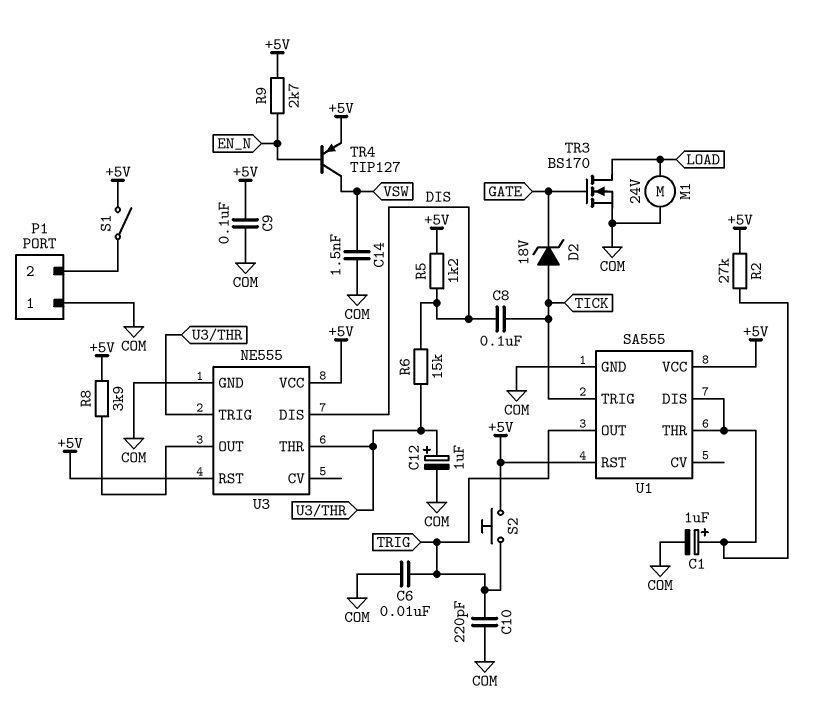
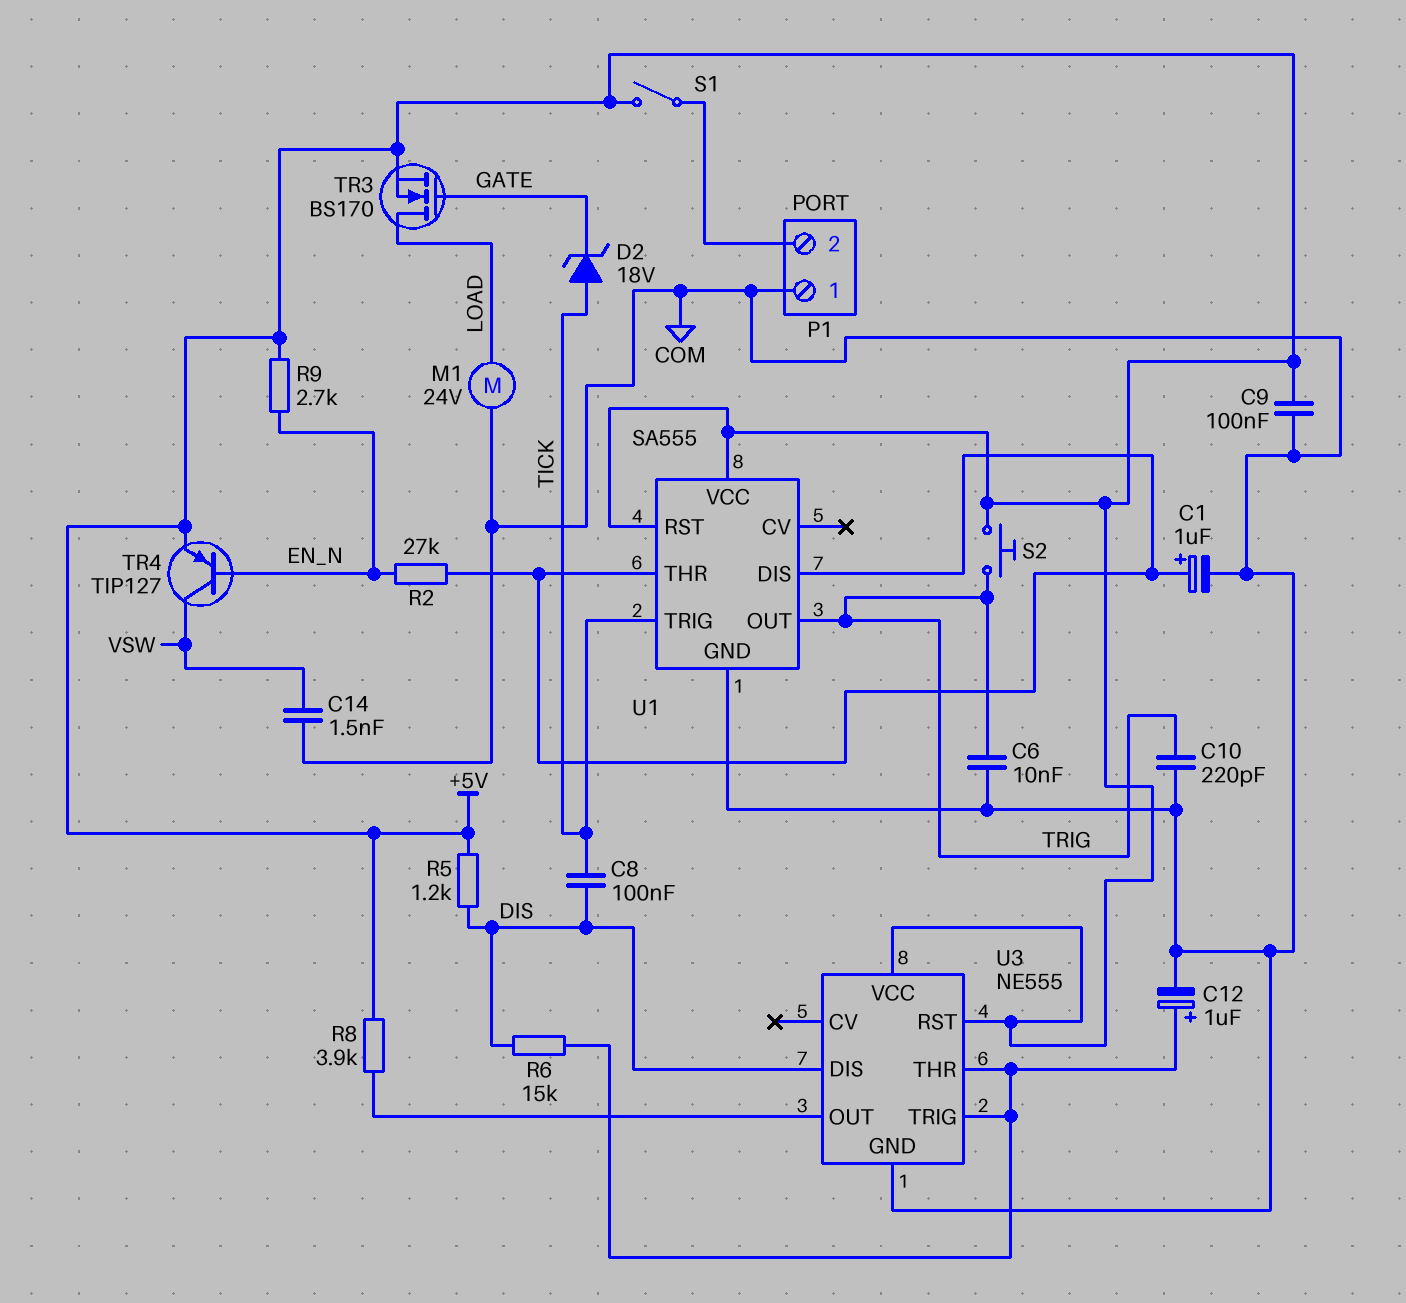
R2: 27k (+5V, U1/DIS) -> 27k (EN_N, U1/DIS)
TR3: NMOS BS170 (G GATE, D LOAD, S COM) -> NMOS BS170 (G GATE, D LOAD, S +5V)

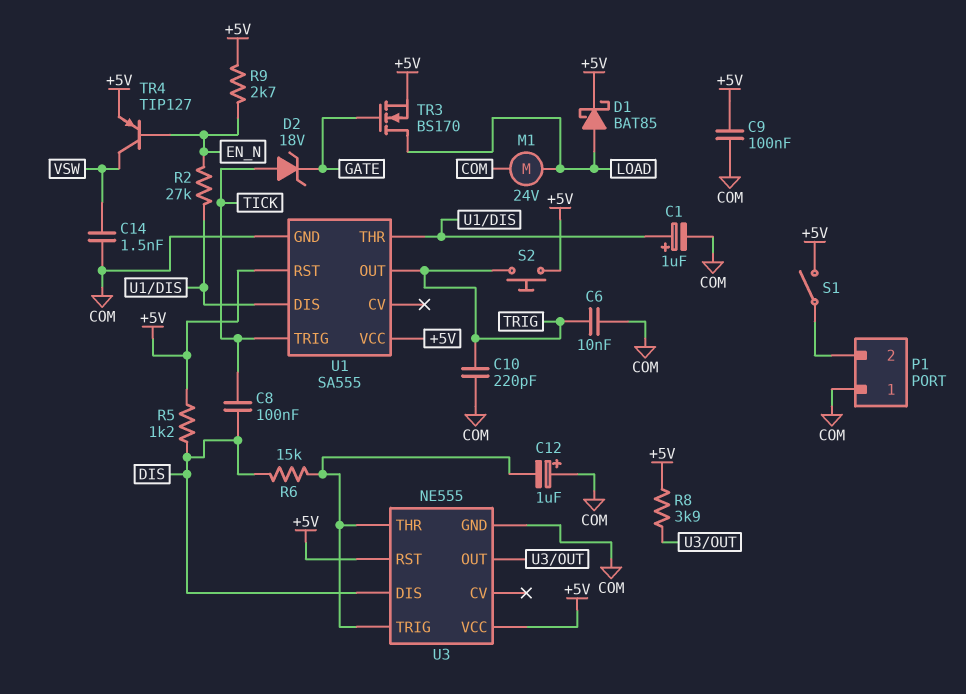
C12: 1uF (plus U3/THR, minus COM) -> 1uF (plus COM, minus U3/THR)
D1: none -> schottky BAT85 (A LOAD, K +5V)

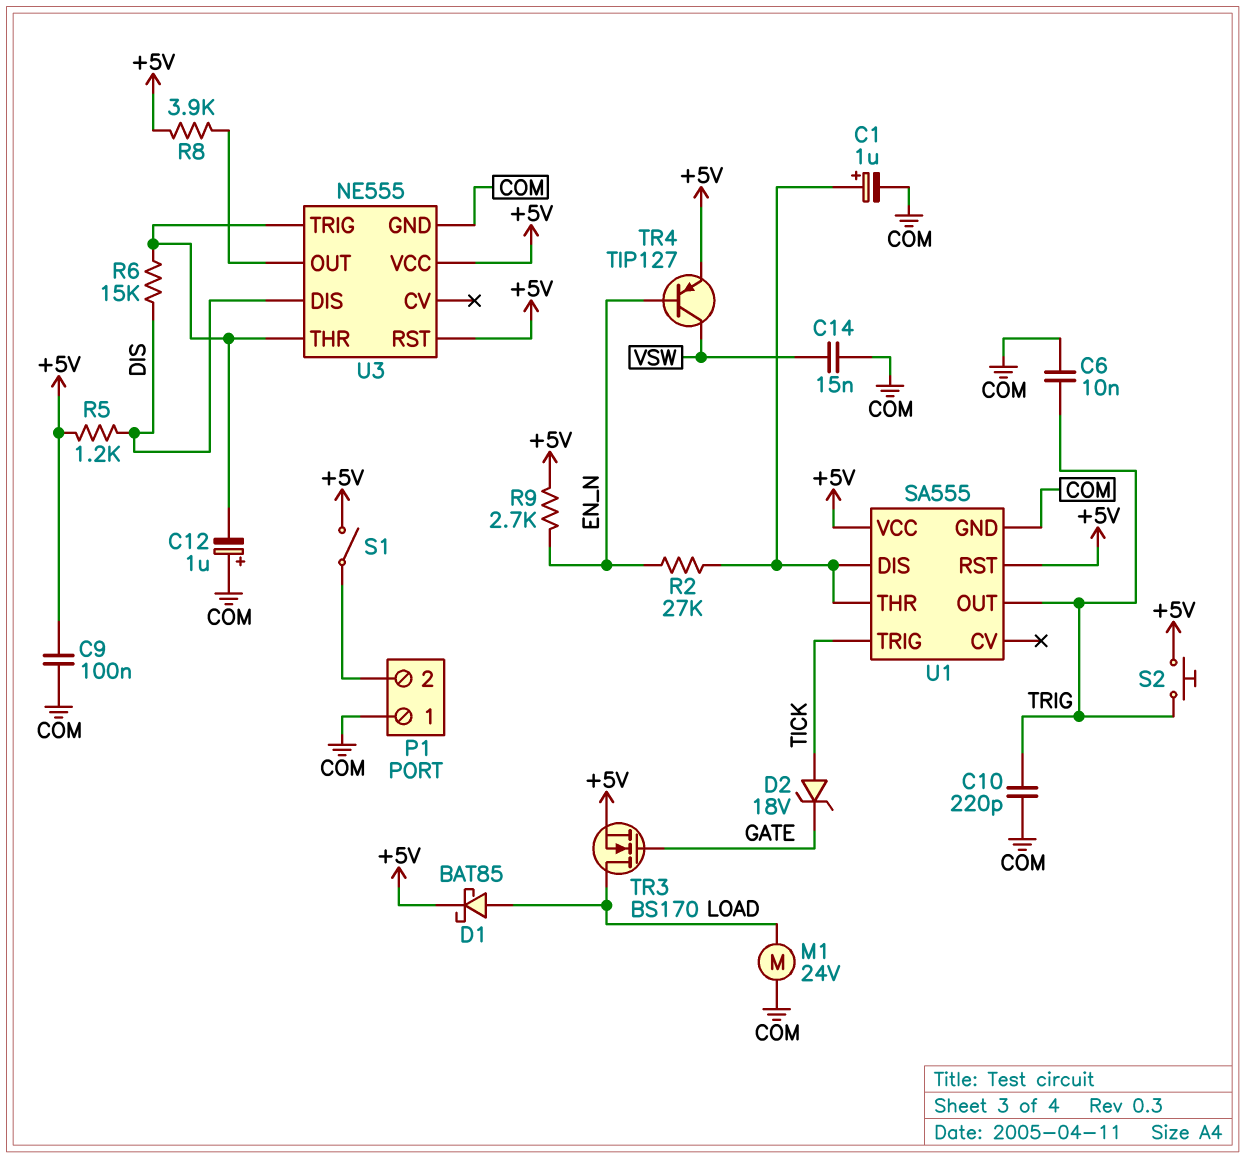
C8: 100nF (DIS, TICK) -> none
C14: 1.5nF (COM, VSW) -> 15nF (COM, VSW)

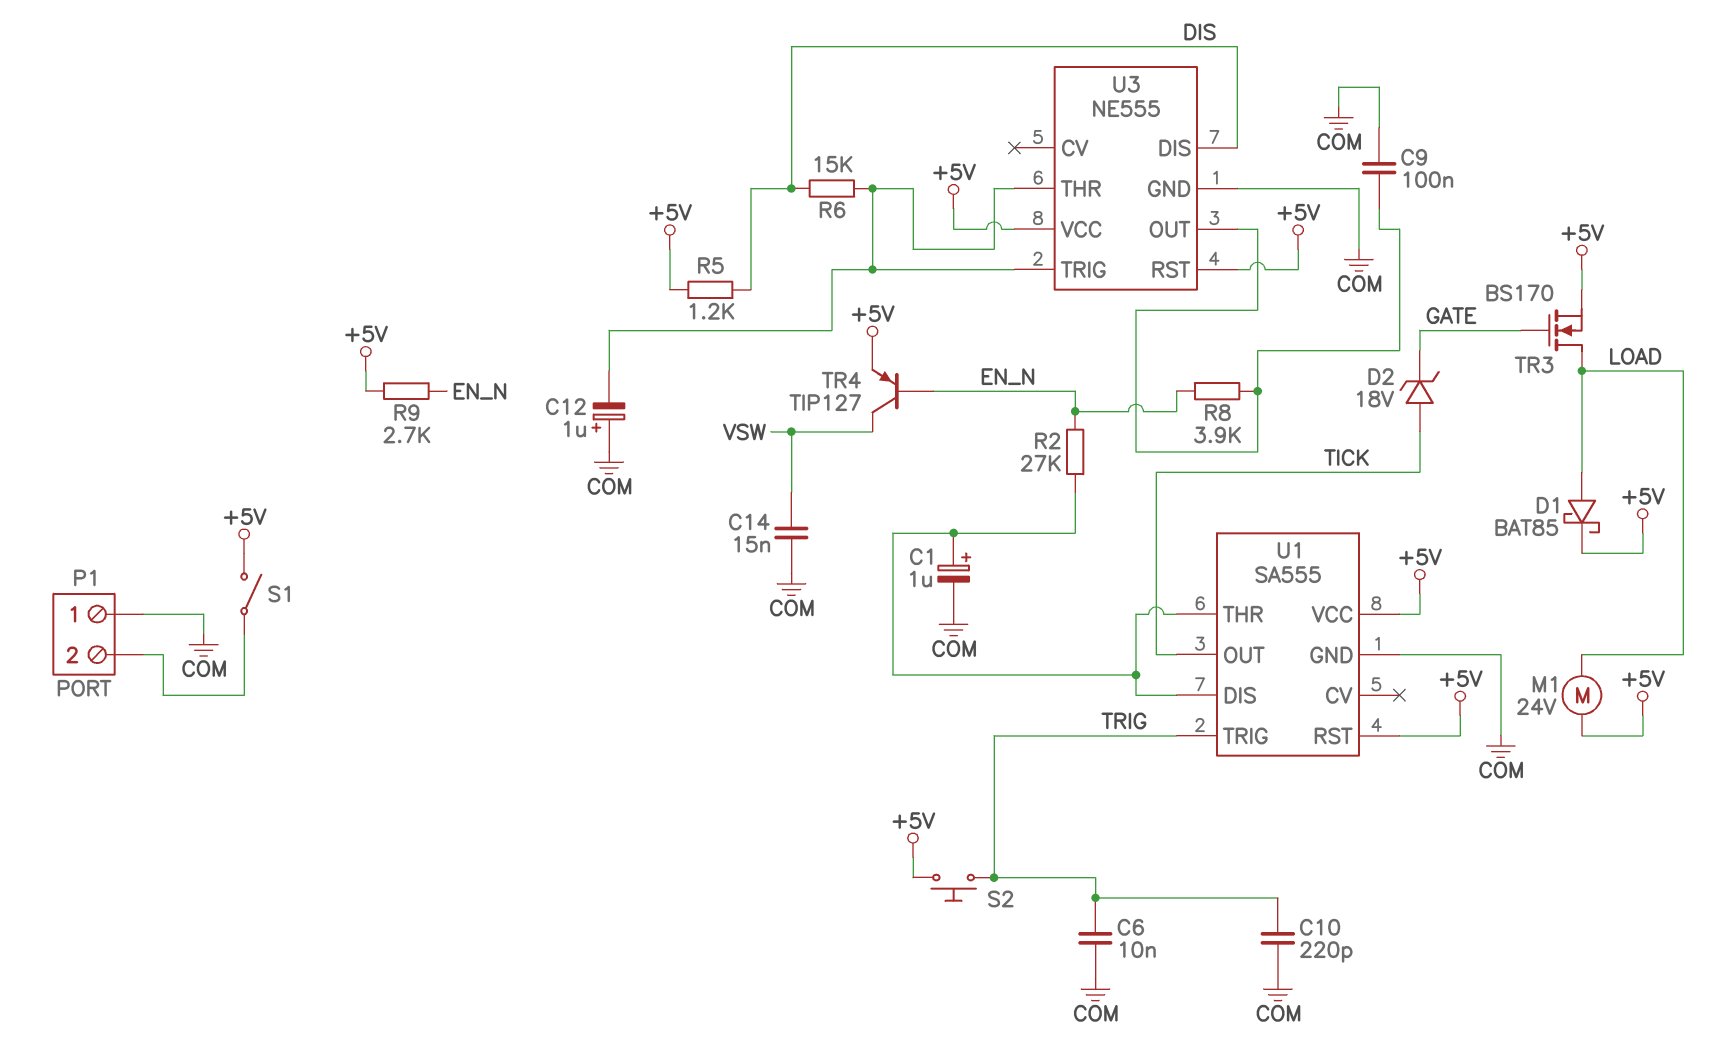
C9: 100nF (+5V, COM) -> 100nF (COM, U3/OUT)
M1: motor 24V (COM, LOAD) -> motor 24V (+5V, LOAD)
R8: 3.9k (+5V, U3/OUT) -> 3.9k (EN_N, U3/OUT)
U1 pin OUT: TRIG -> TICK
U1 pin TRIG: TICK -> TRIG

